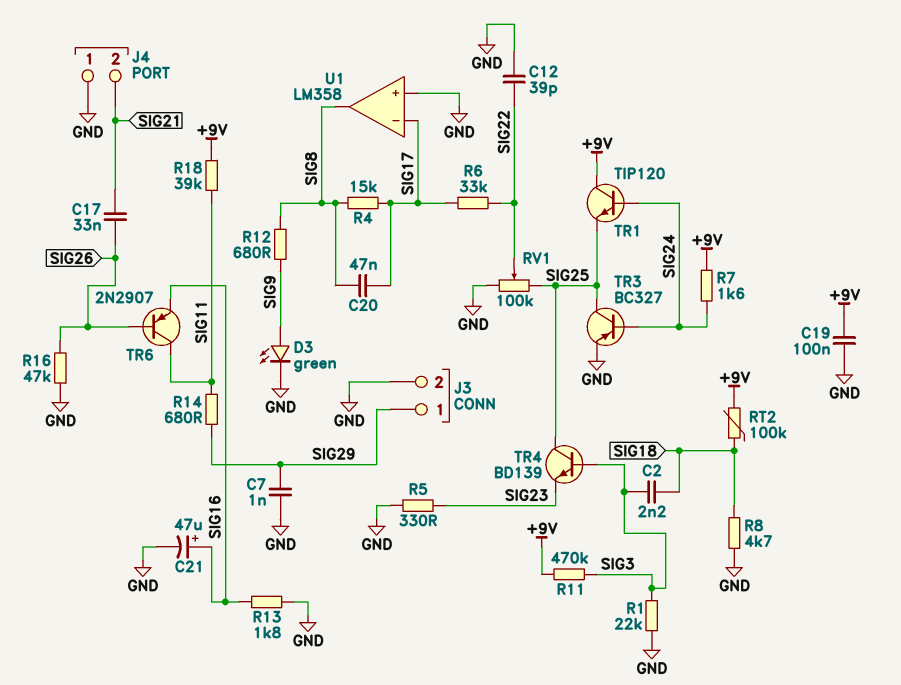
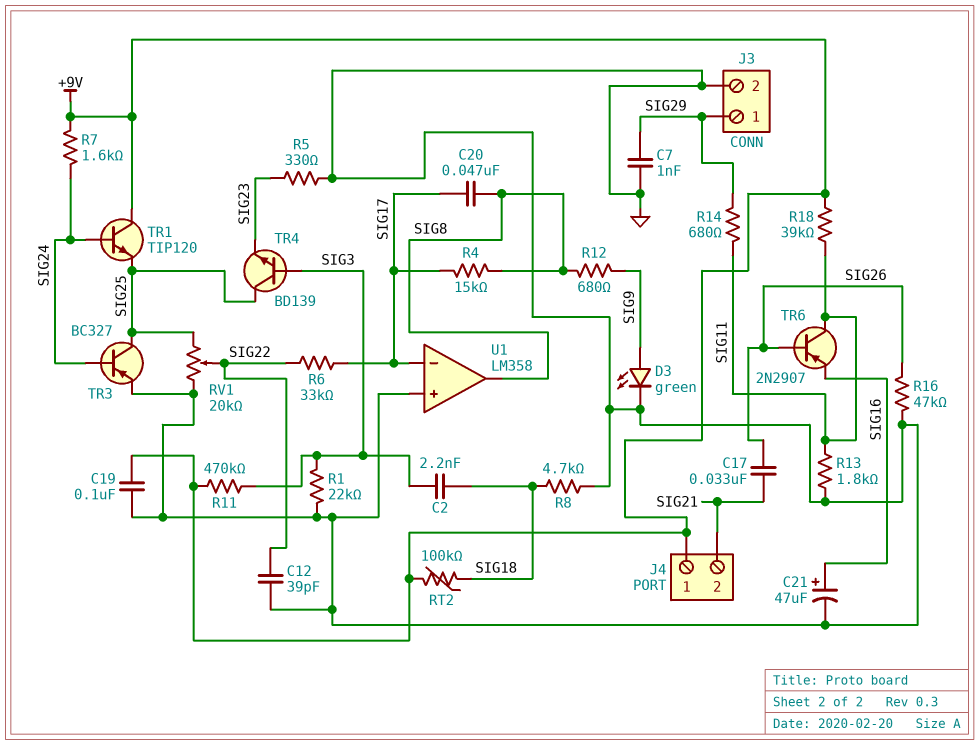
J4 pin 1: GND -> +9V
R13: 1.8k (GND, SIG16) -> 1.8k (GND, SIG11)
RV1: 100k (GND, SIG25, wiper SIG22) -> 20k (GND, SIG25, wiper SIG22)

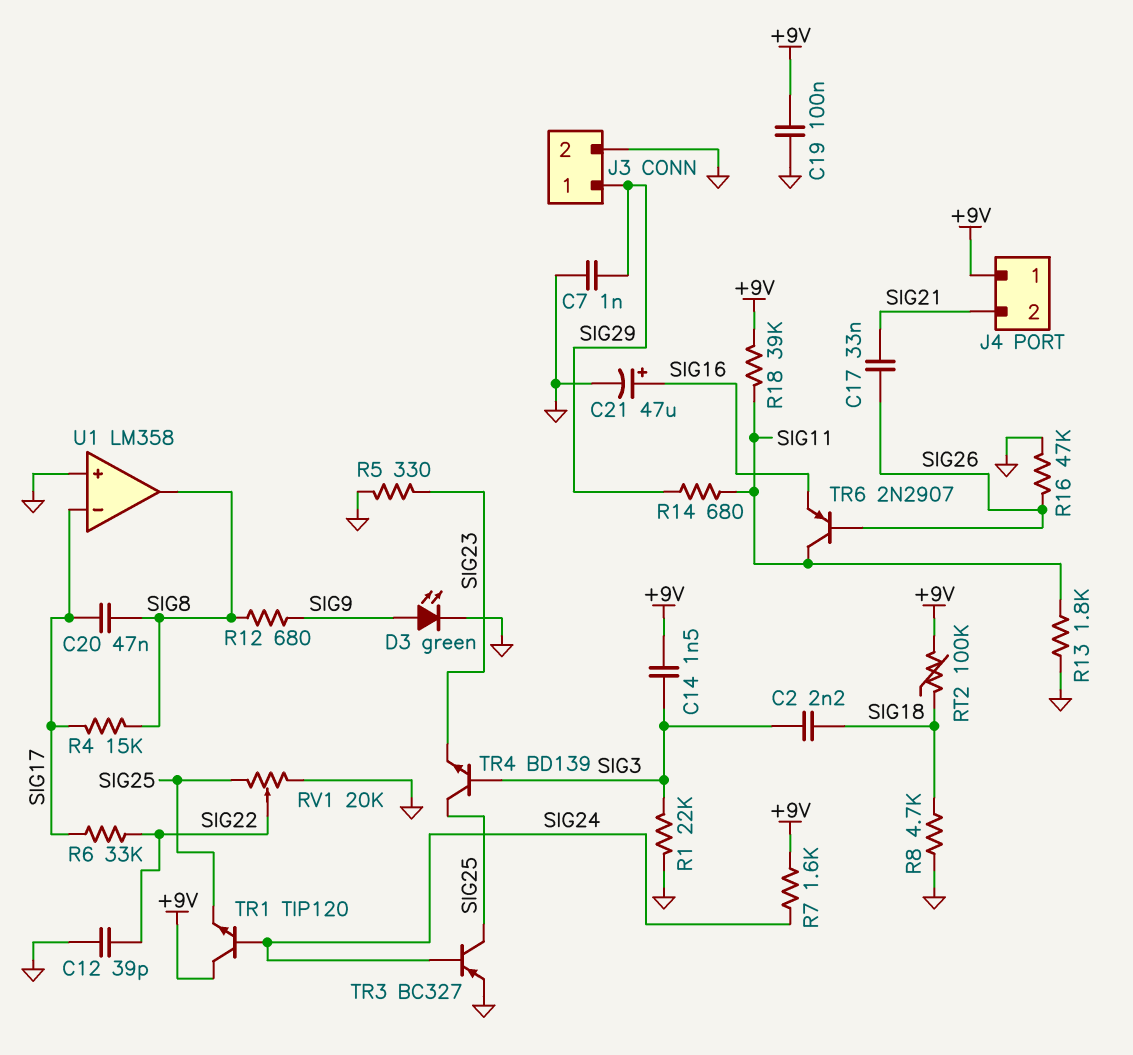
C14: none -> 1.5nF (+9V, SIG3)
R11: 470k (+9V, SIG3) -> none

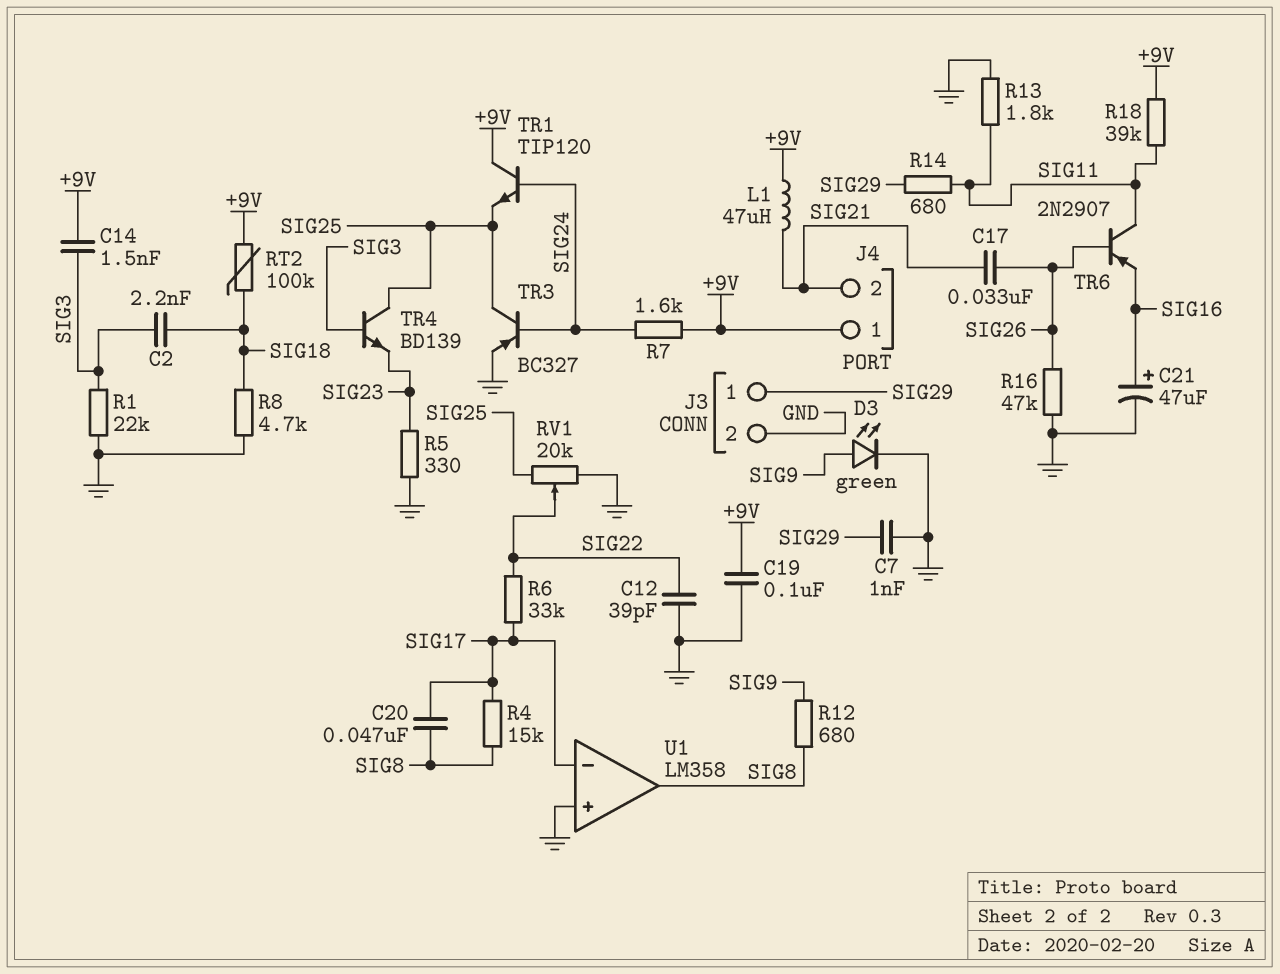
L1: none -> 47uH (+9V, SIG21)

